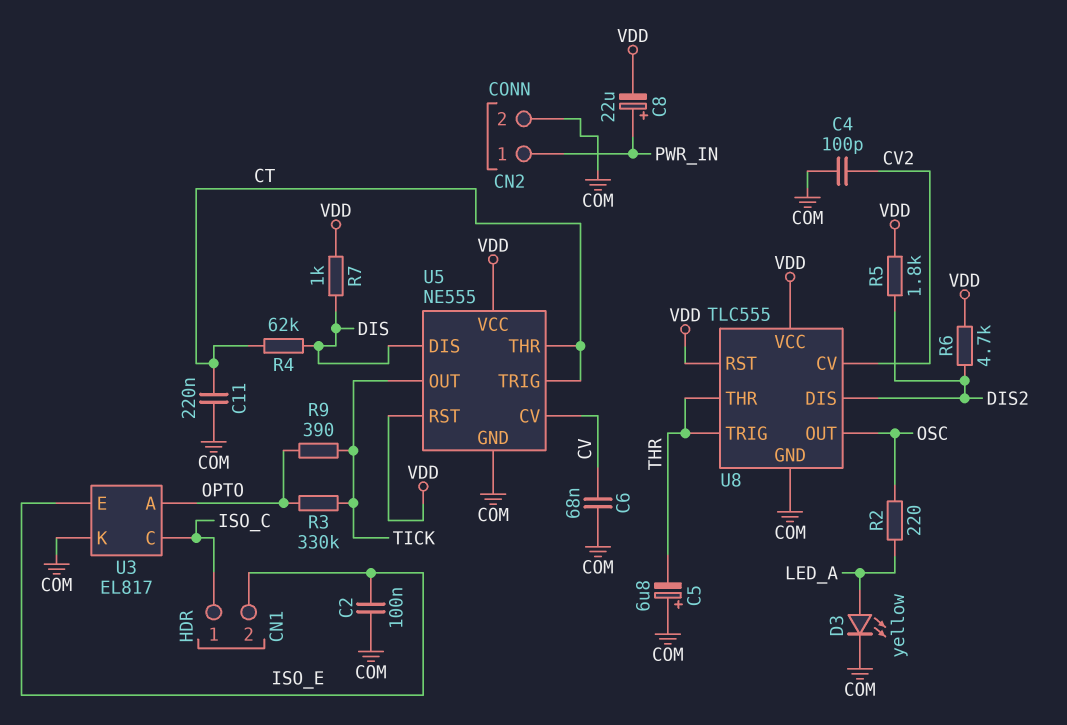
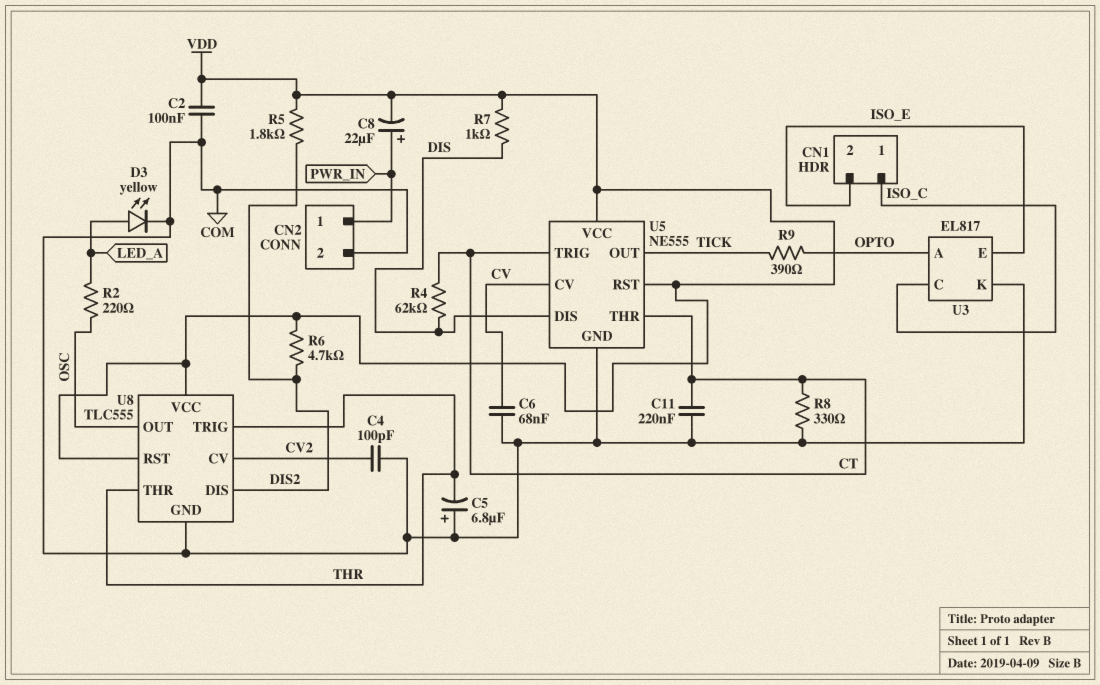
C2: 100nF (COM, ISO_E) -> 100nF (COM, VDD)
R3: 330k (OPTO, TICK) -> none
R8: none -> 330 (COM, CT)

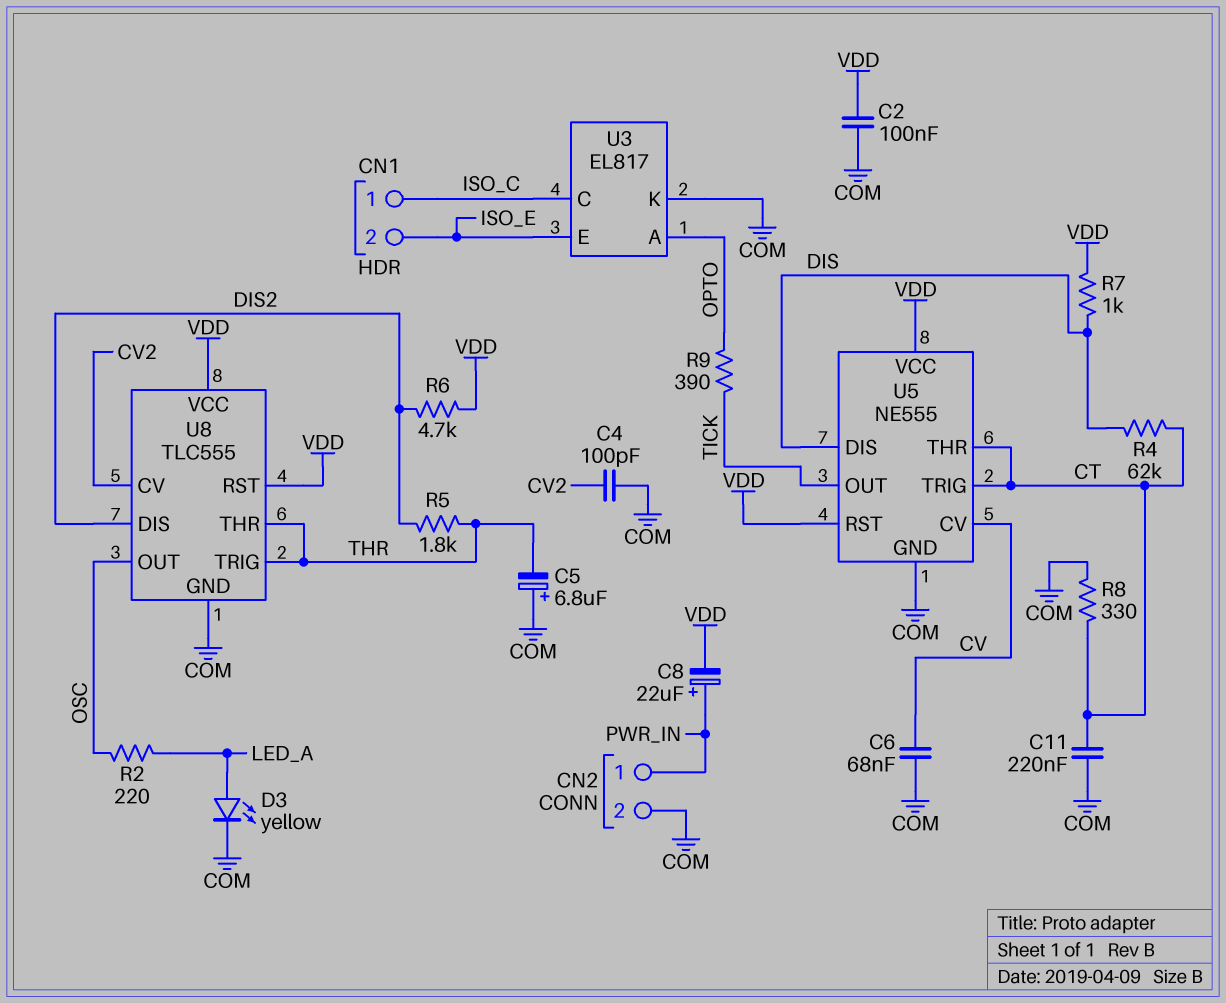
R5: 1.8k (DIS2, VDD) -> 1.8k (DIS2, THR)

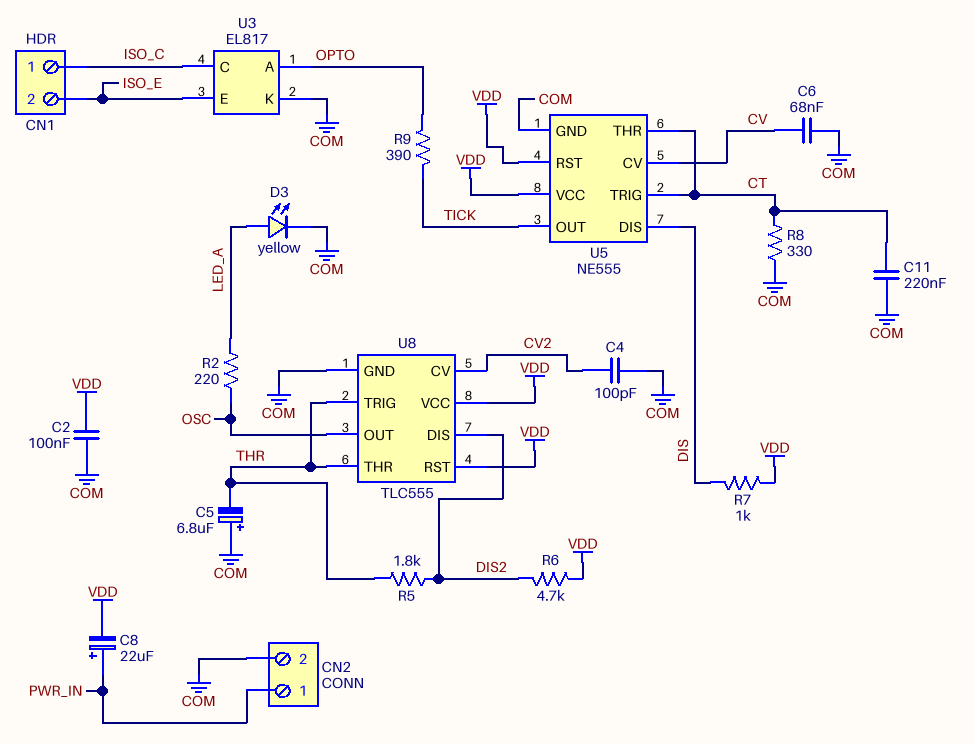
R4: 62k (CT, DIS) -> none

